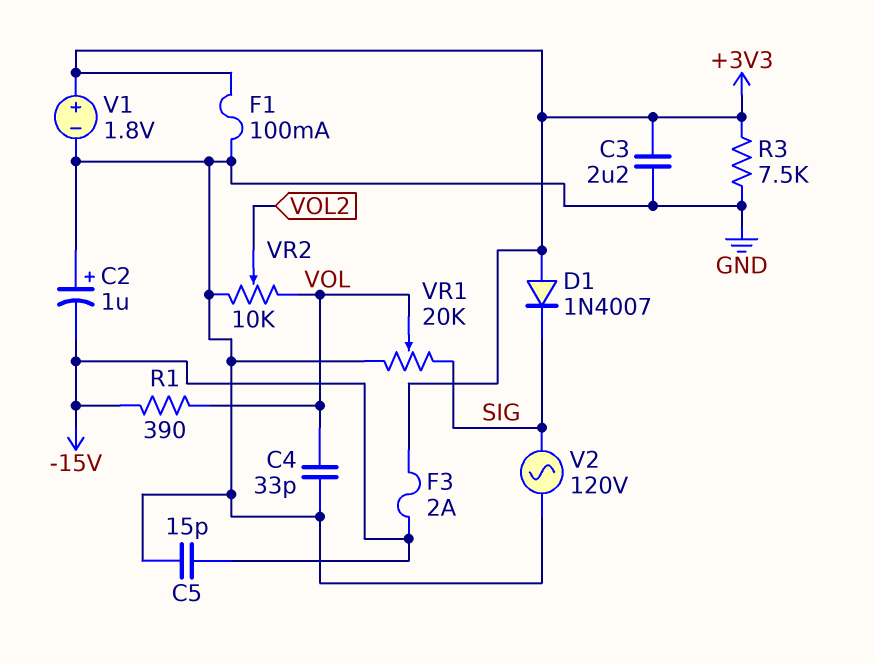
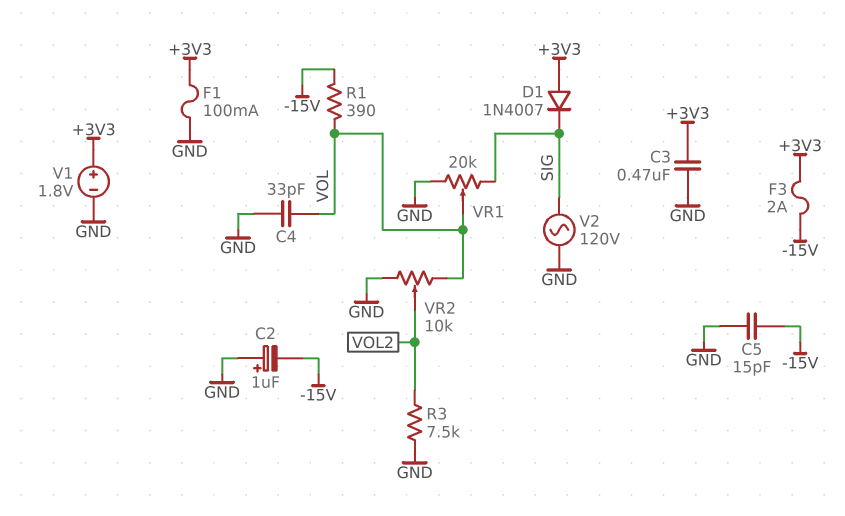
C3: 2.2uF (+3V3, GND) -> 470nF (+3V3, GND)
R3: 7.5k (+3V3, GND) -> 7.5k (GND, VOL2)

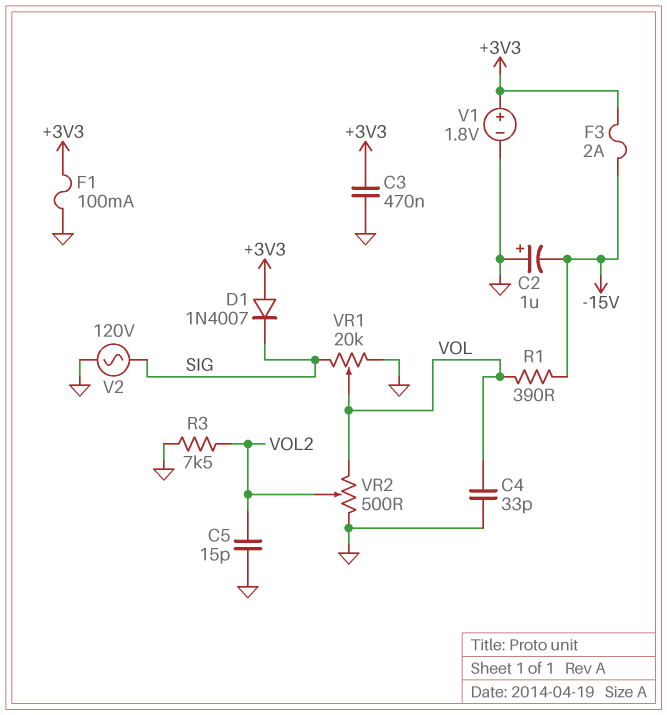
C5: 15pF (-15V, GND) -> 15pF (GND, VOL2)
VR2: 10k (GND, VOL, wiper VOL2) -> 500 (GND, VOL, wiper VOL2)

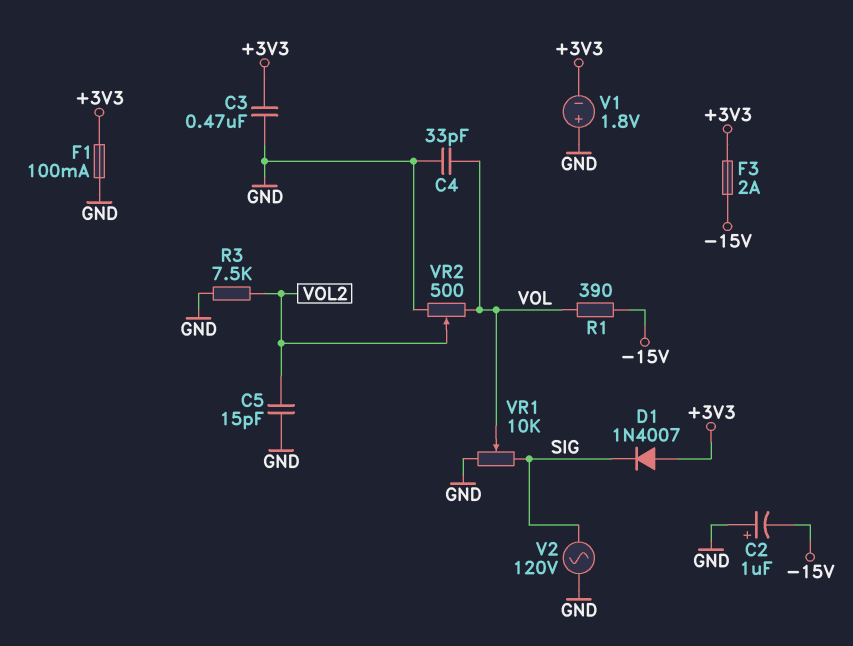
V1: 1.8V (plus +3V3, minus GND) -> 1.8V (plus GND, minus +3V3)
VR1: 20k (GND, SIG, wiper VOL) -> 10k (GND, SIG, wiper VOL)

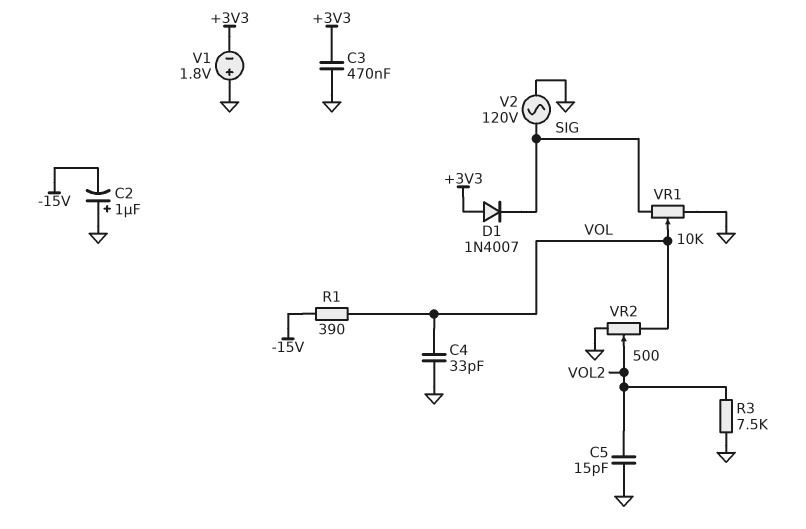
F1: 100mA (+3V3, GND) -> none
F3: 2A (+3V3, -15V) -> none

